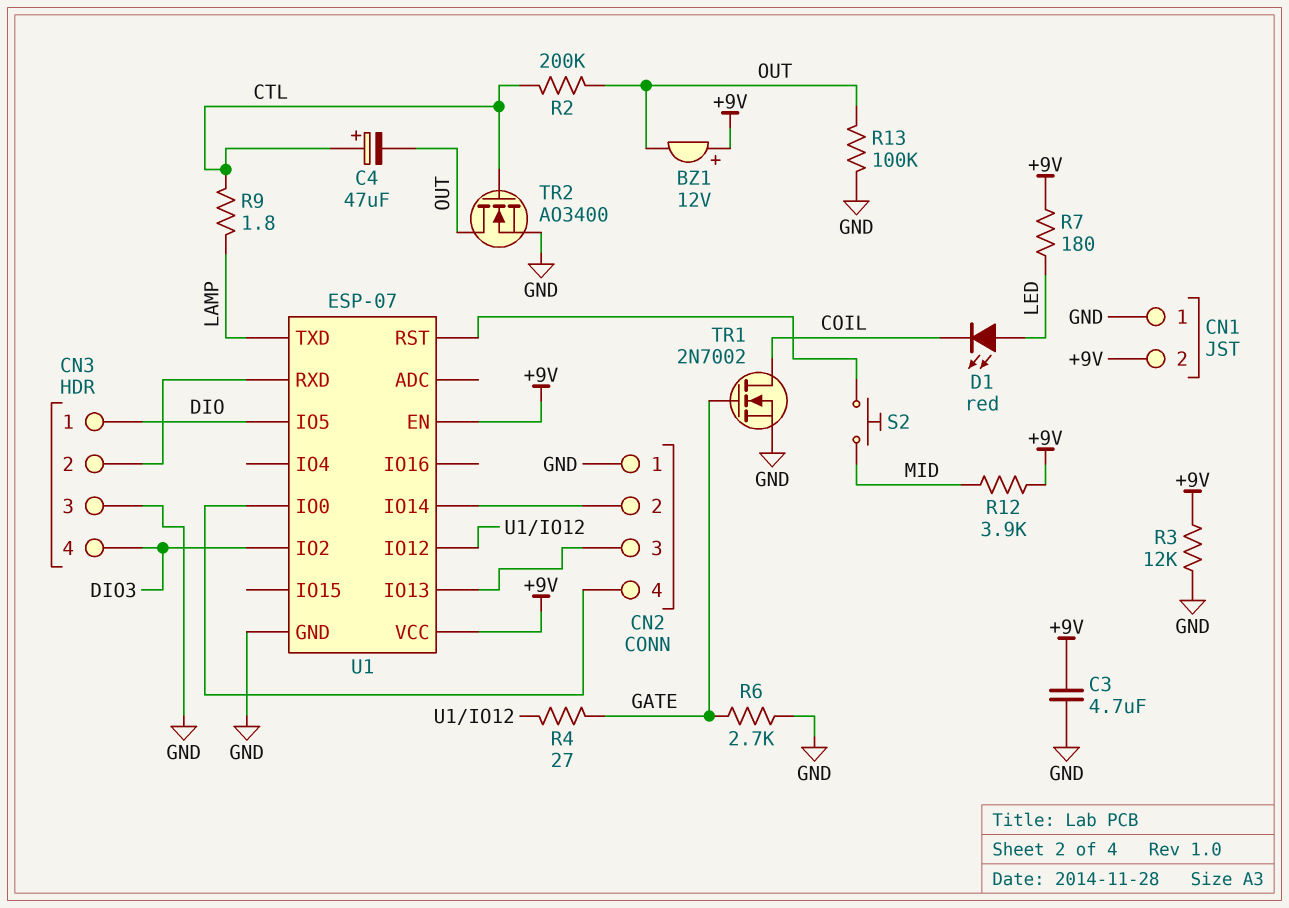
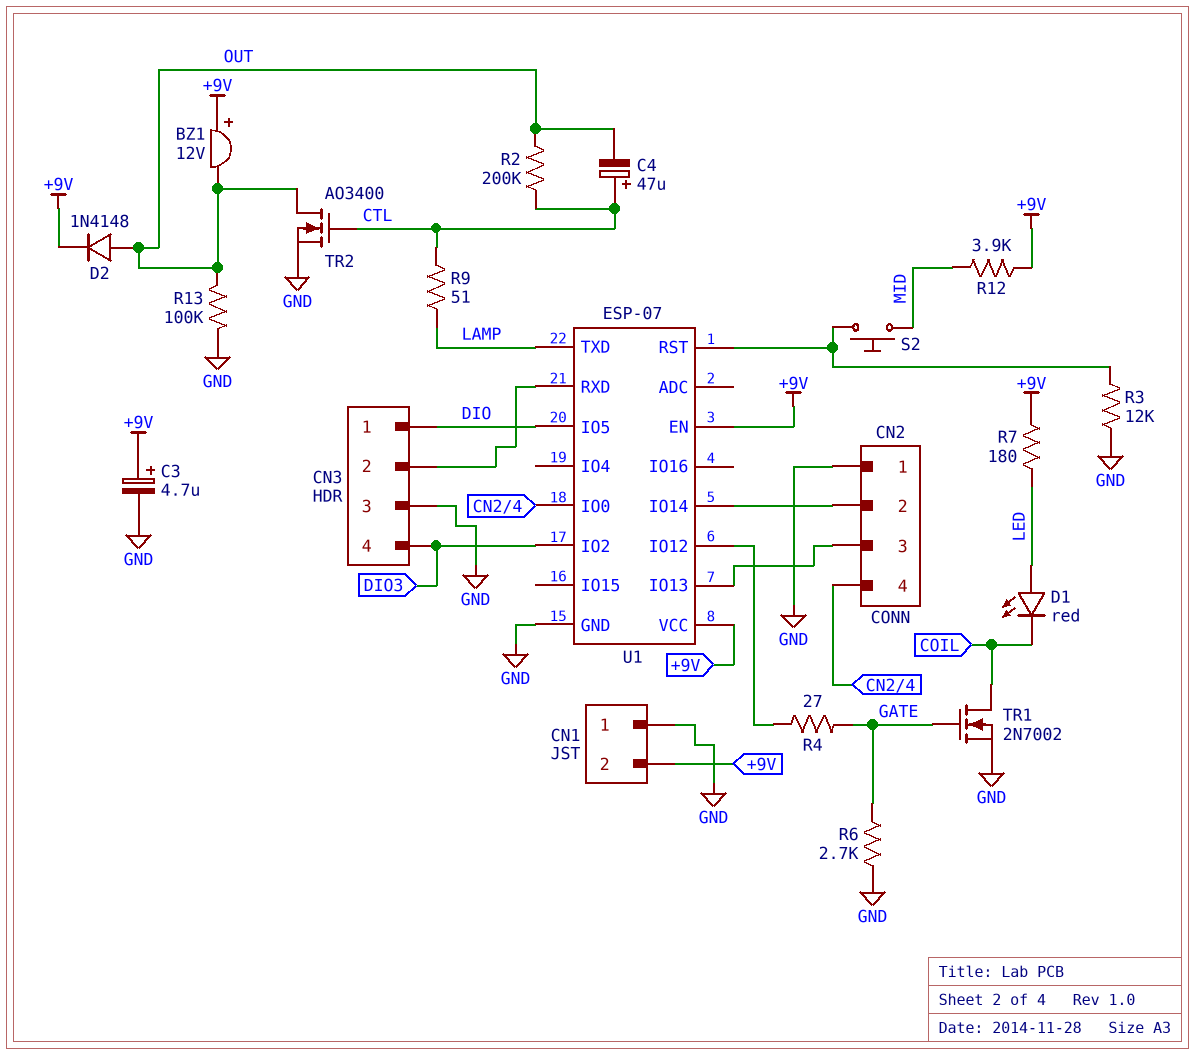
C3: 4.7uF (+9V, GND) -> 4.7uF (plus +9V, minus GND)
D2: none -> diode 1N4148 (A OUT, K +9V)
R3: 12k (+9V, GND) -> 12k (GND, U1/RST)
R9: 1.8 (CTL, LAMP) -> 51 (CTL, LAMP)

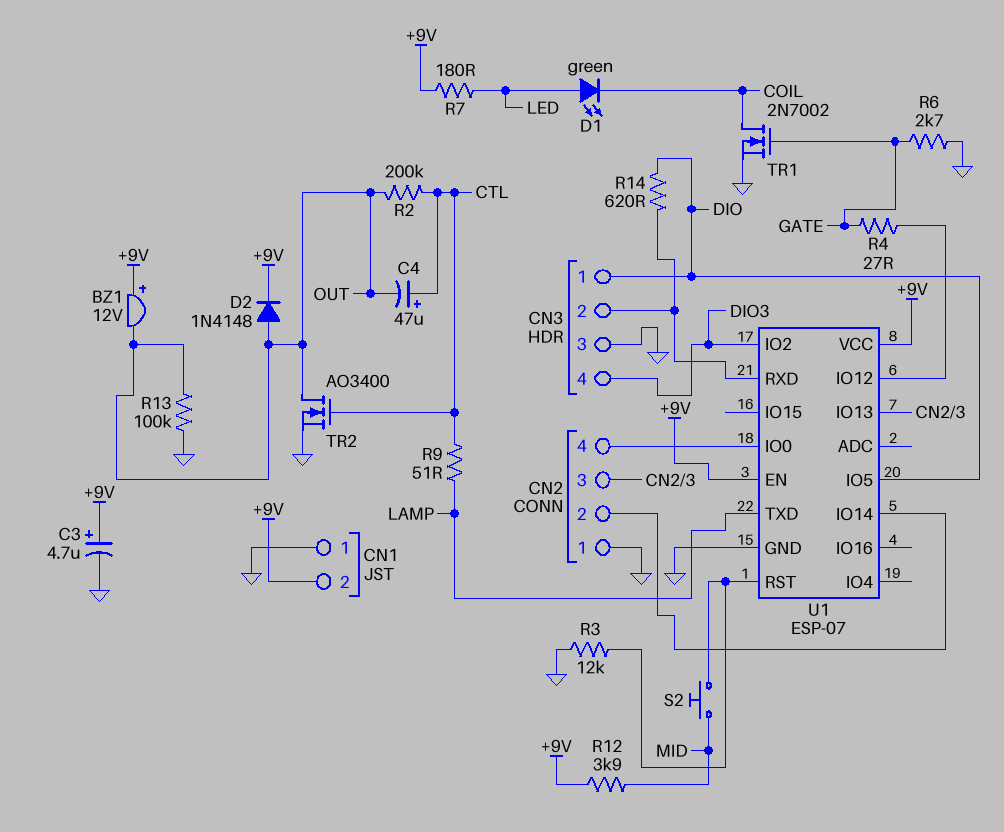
D1: LED red (A LED, K COIL) -> LED green (A LED, K COIL)
R14: none -> 620 (CN3/2, DIO)

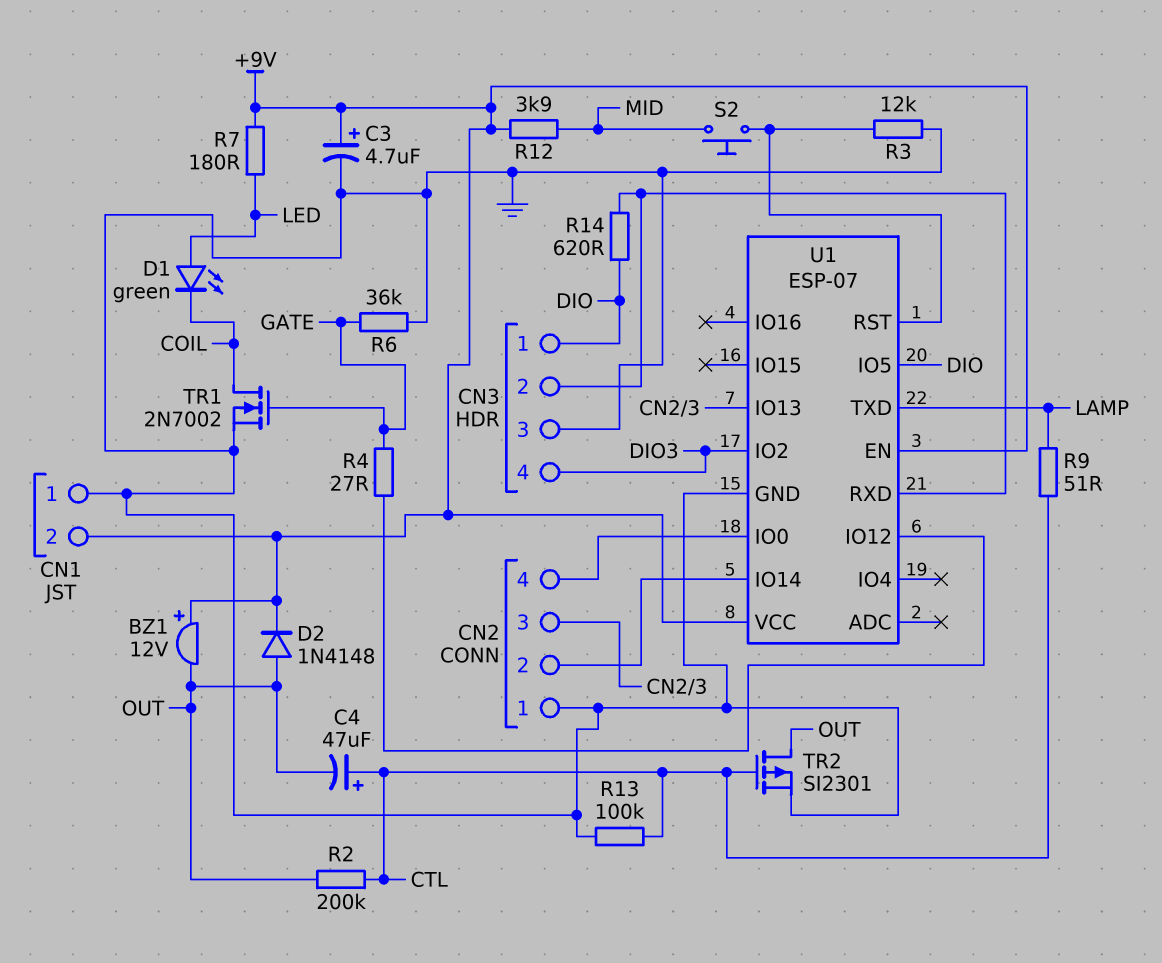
R6: 2.7k (GATE, GND) -> 36k (GATE, GND)
R13: 100k (GND, OUT) -> 100k (CTL, GND)
TR2: NMOS AO3400 (G CTL, D OUT, S GND) -> PMOS SI2301 (G CTL, D OUT, S GND)

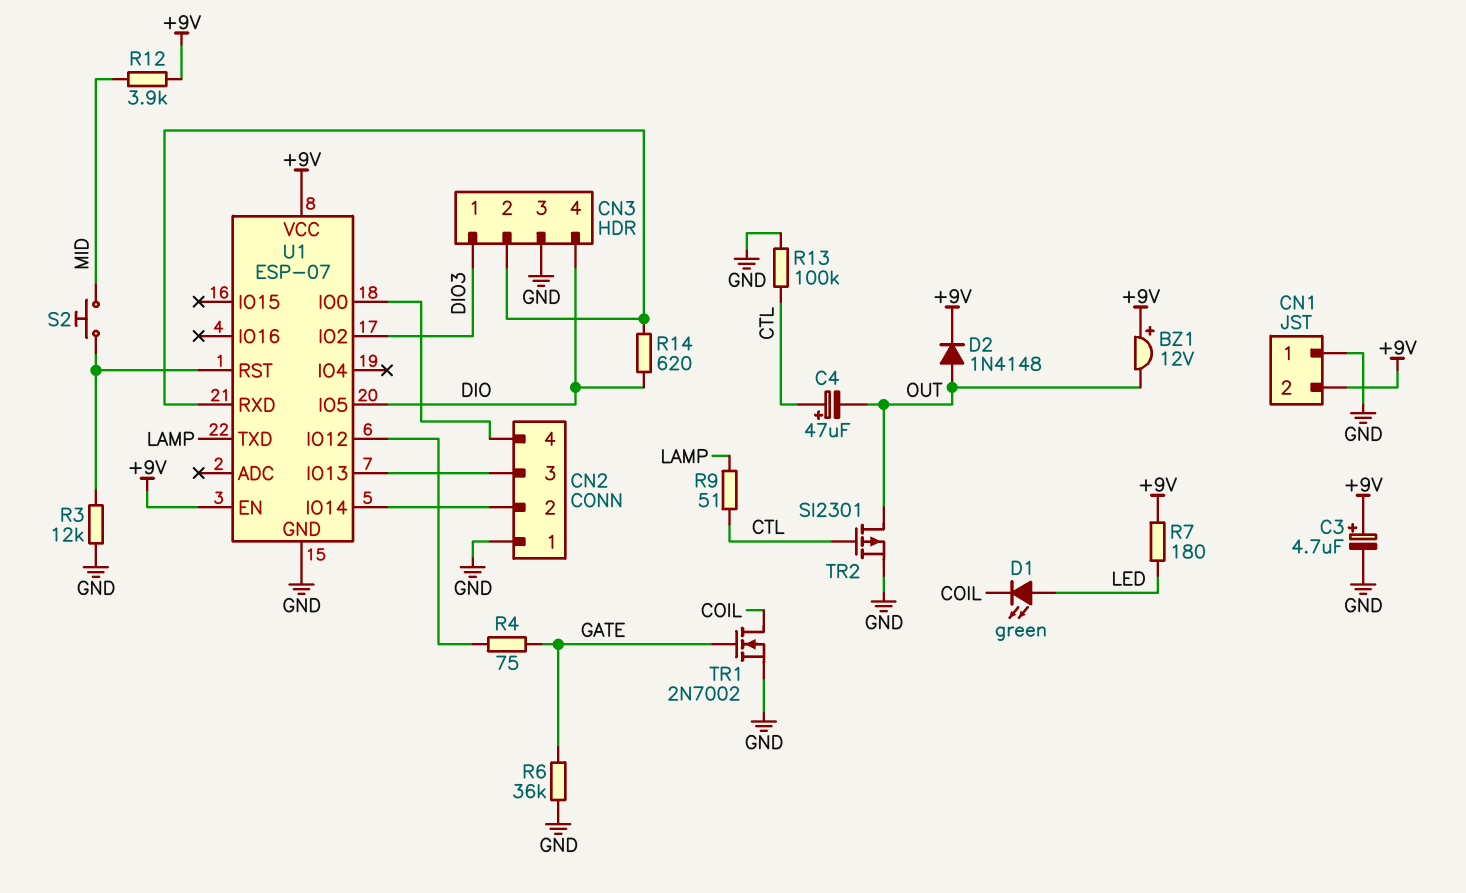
CN3 pin 1: DIO -> DIO3
CN3 pin 4: DIO3 -> DIO
R2: 200k (CTL, OUT) -> none
R4: 27 (GATE, U1/IO12) -> 75 (GATE, U1/IO12)

